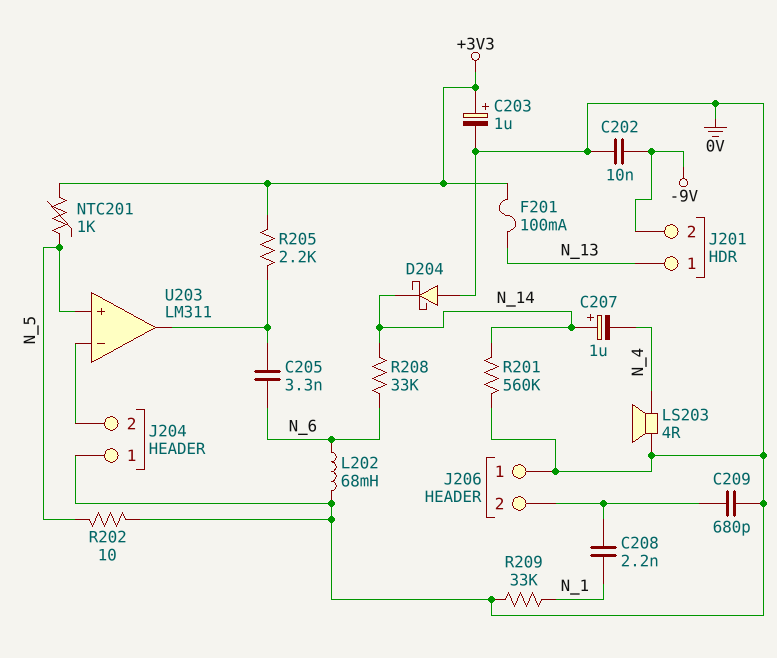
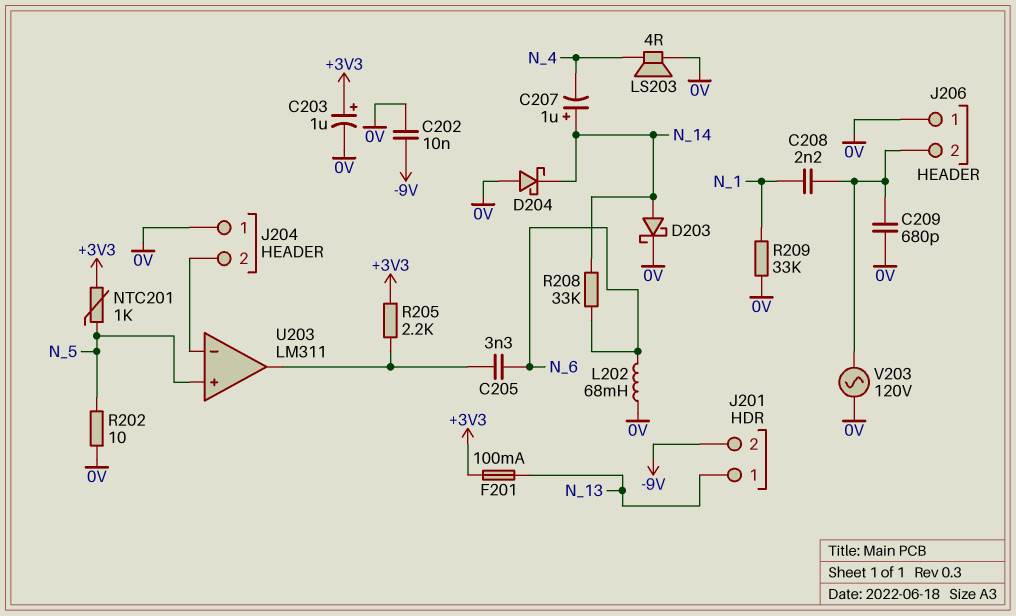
D203: none -> schottky (A N_14, K 0V)
R201: 560k (0V, N_14) -> none
V203: none -> AC 120V (0V, J206/2)

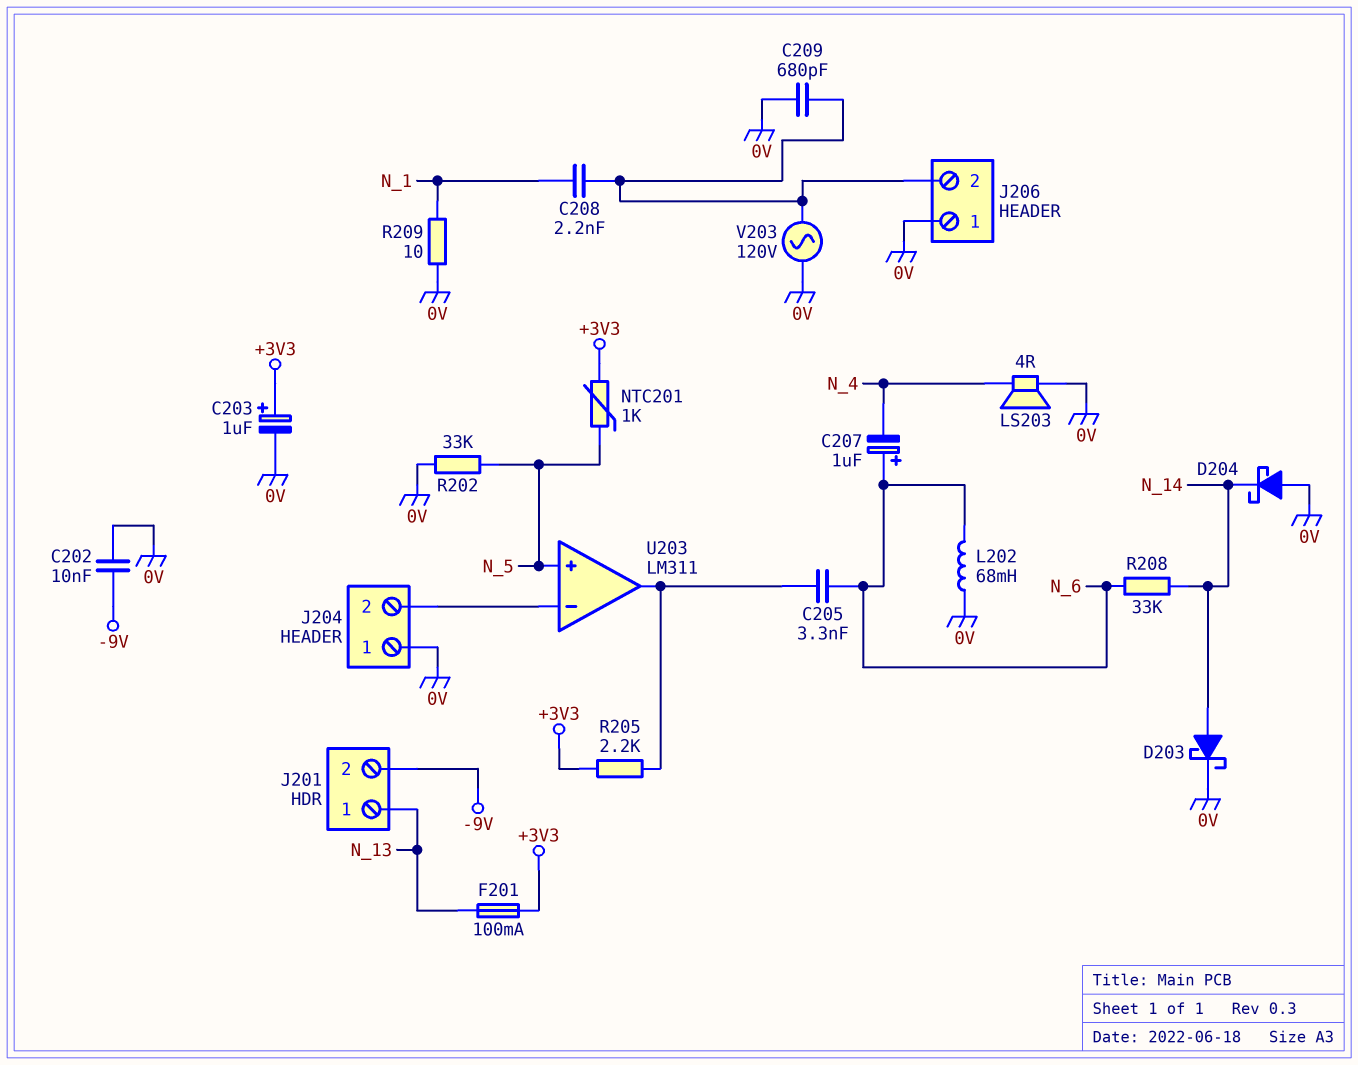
C207: 1uF (plus N_14, minus N_4) -> 1uF (plus N_6, minus N_4)
R202: 10 (0V, N_5) -> 33k (0V, N_5)
R209: 33k (0V, N_1) -> 10 (0V, N_1)

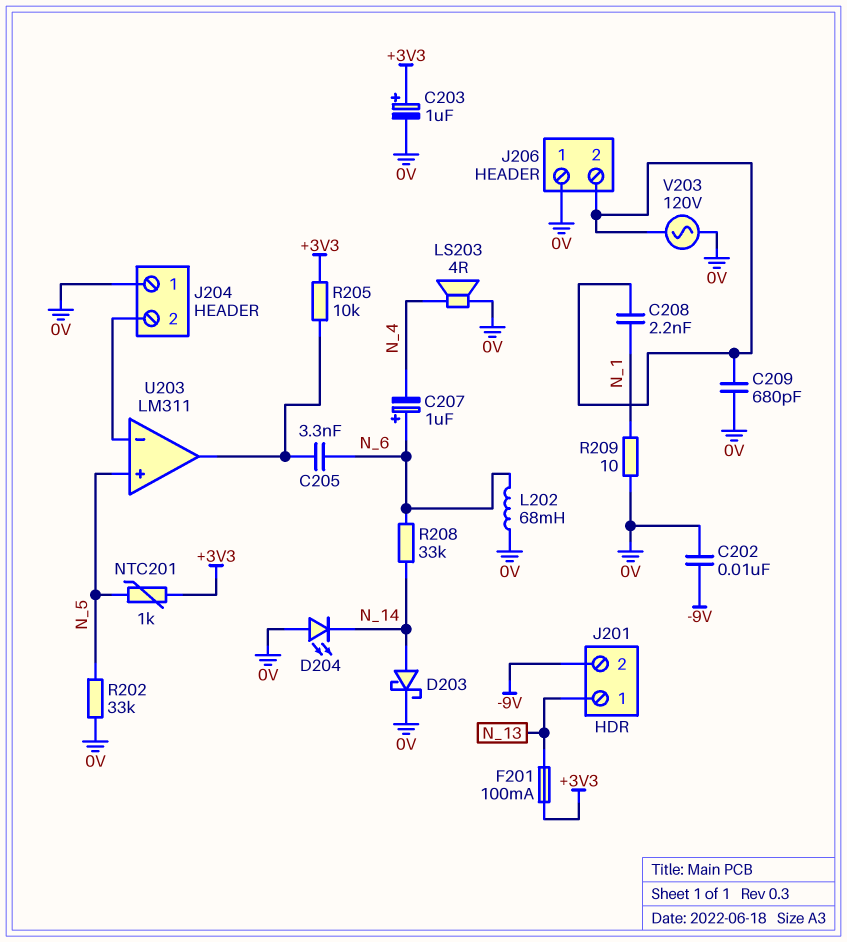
D204: schottky (A 0V, K N_14) -> LED (A 0V, K N_14)
R205: 2.2k (+3V3, U203/out) -> 10k (+3V3, U203/out)

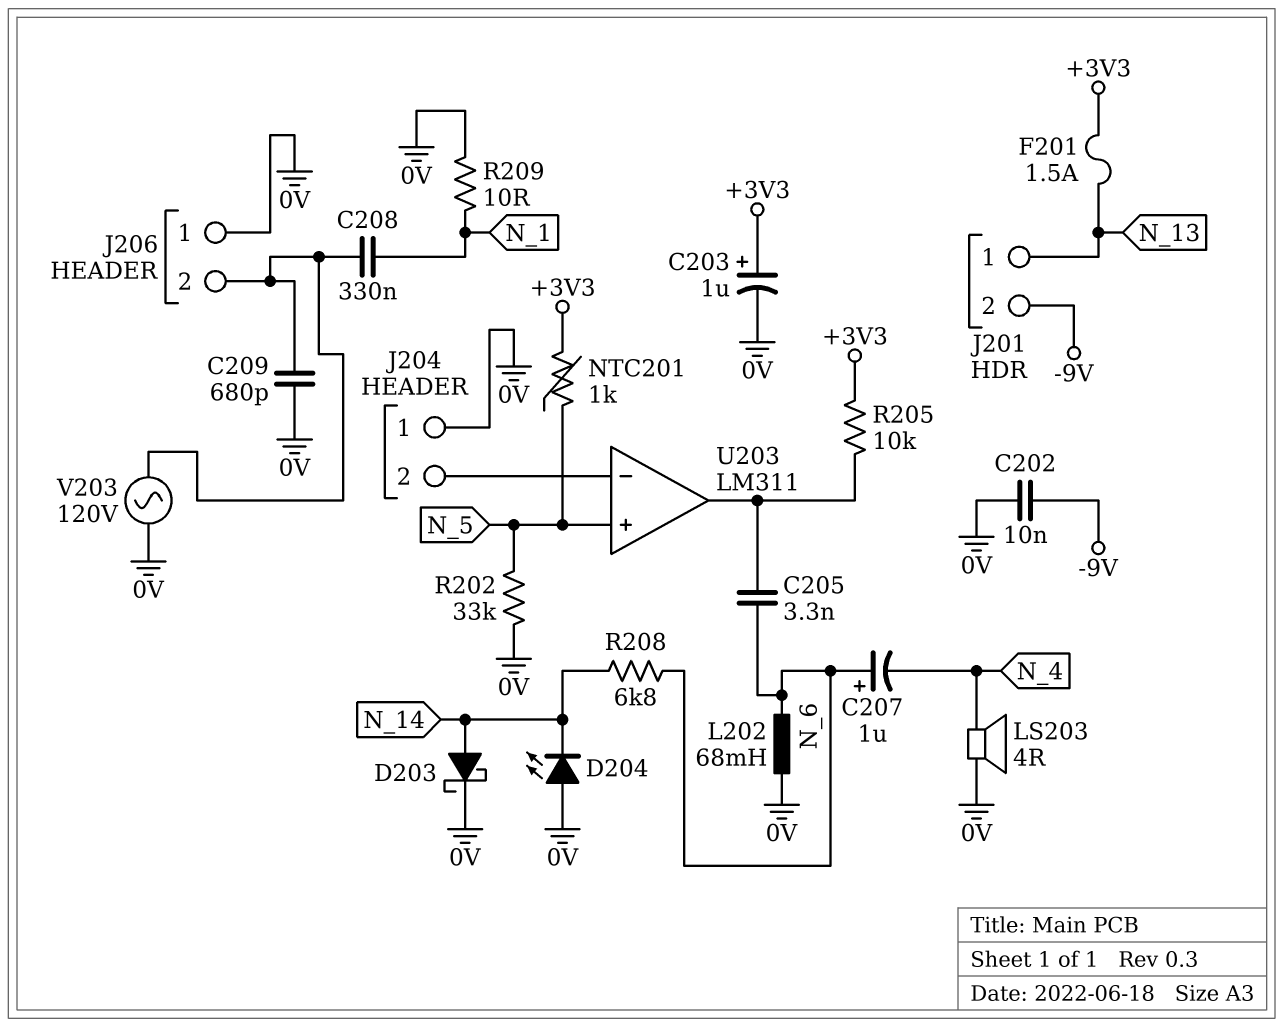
C208: 2.2nF (J206/2, N_1) -> 330nF (J206/2, N_1)
F201: 100mA (+3V3, N_13) -> 1.5A (+3V3, N_13)
R208: 33k (N_6, N_14) -> 6.8k (N_6, N_14)

